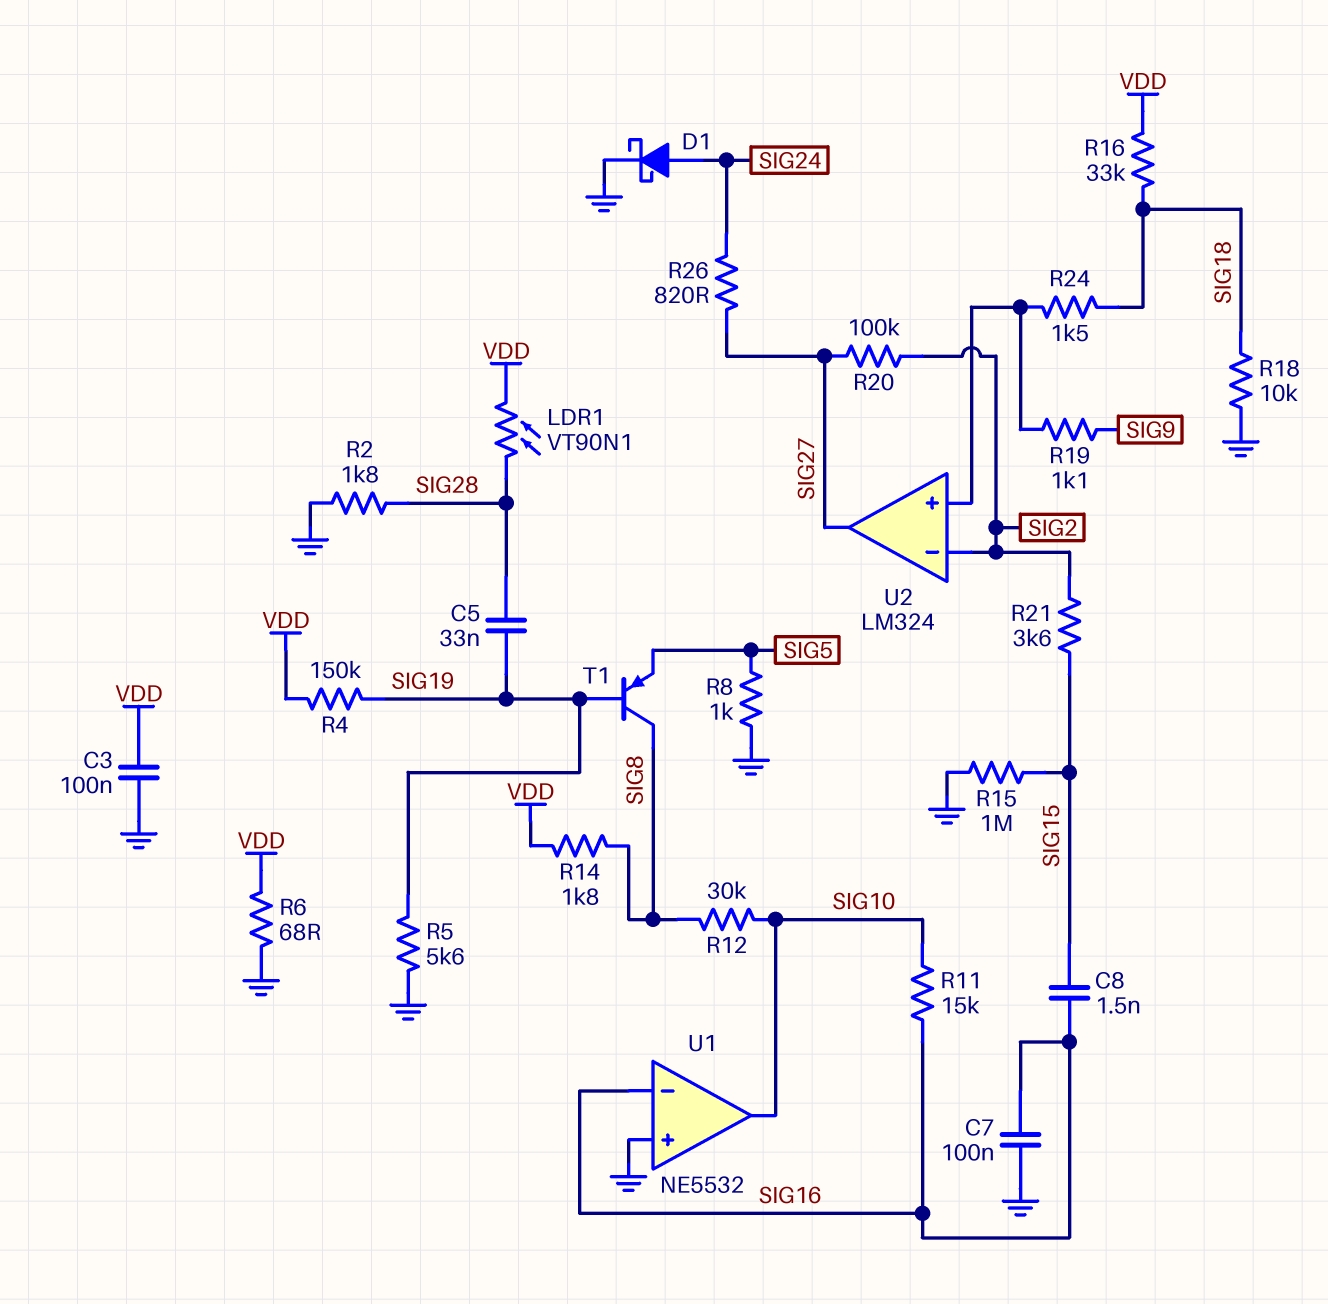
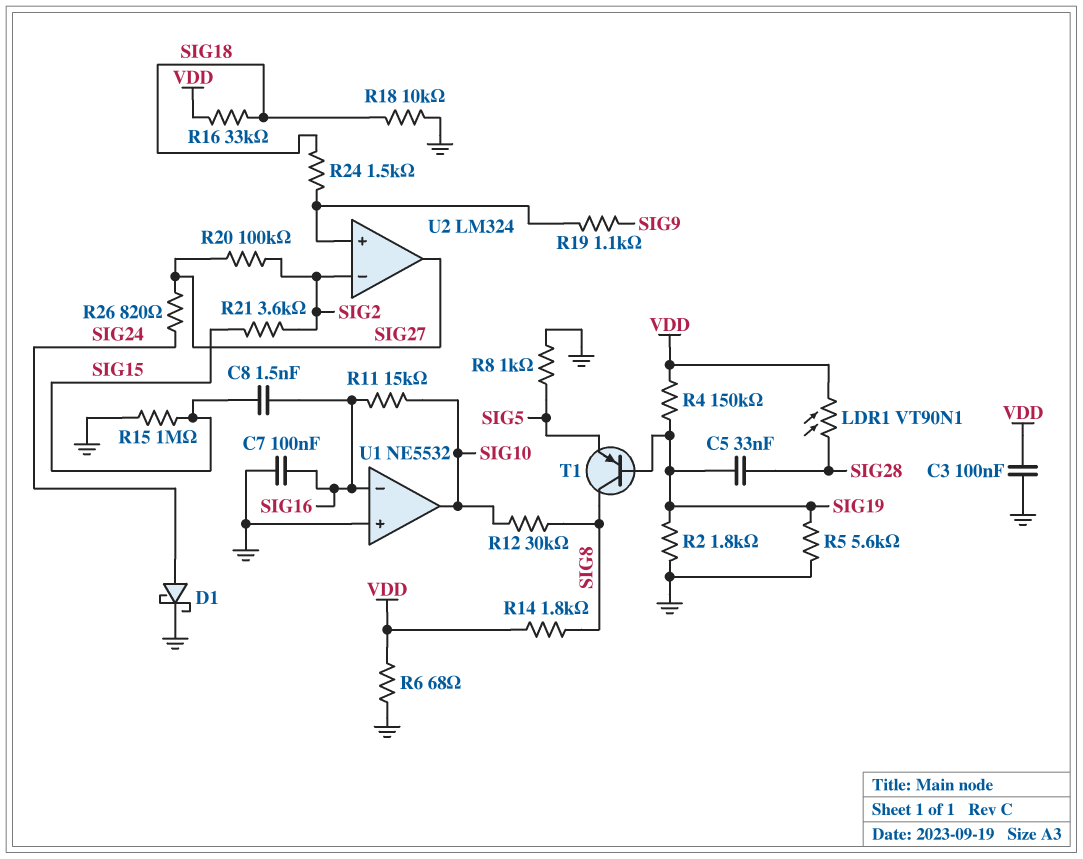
R2: 1.8k (GND, SIG28) -> 1.8k (GND, SIG19)

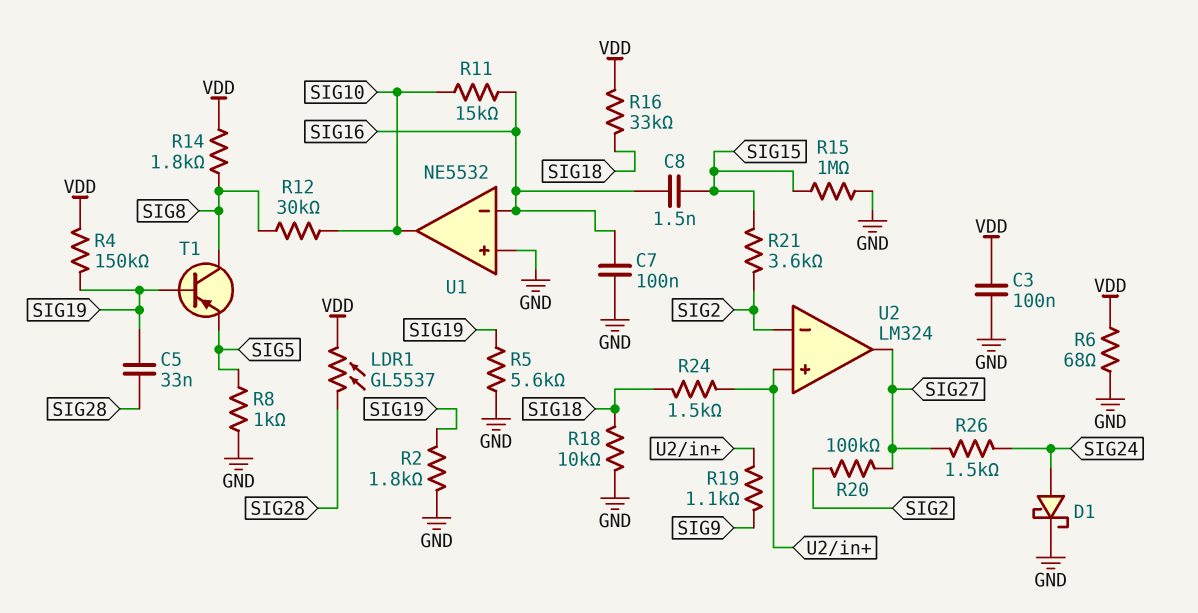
LDR1: VT90N1 (SIG28, VDD) -> GL5537 (SIG28, VDD)
R26: 820 (SIG24, SIG27) -> 1.5k (SIG24, SIG27)

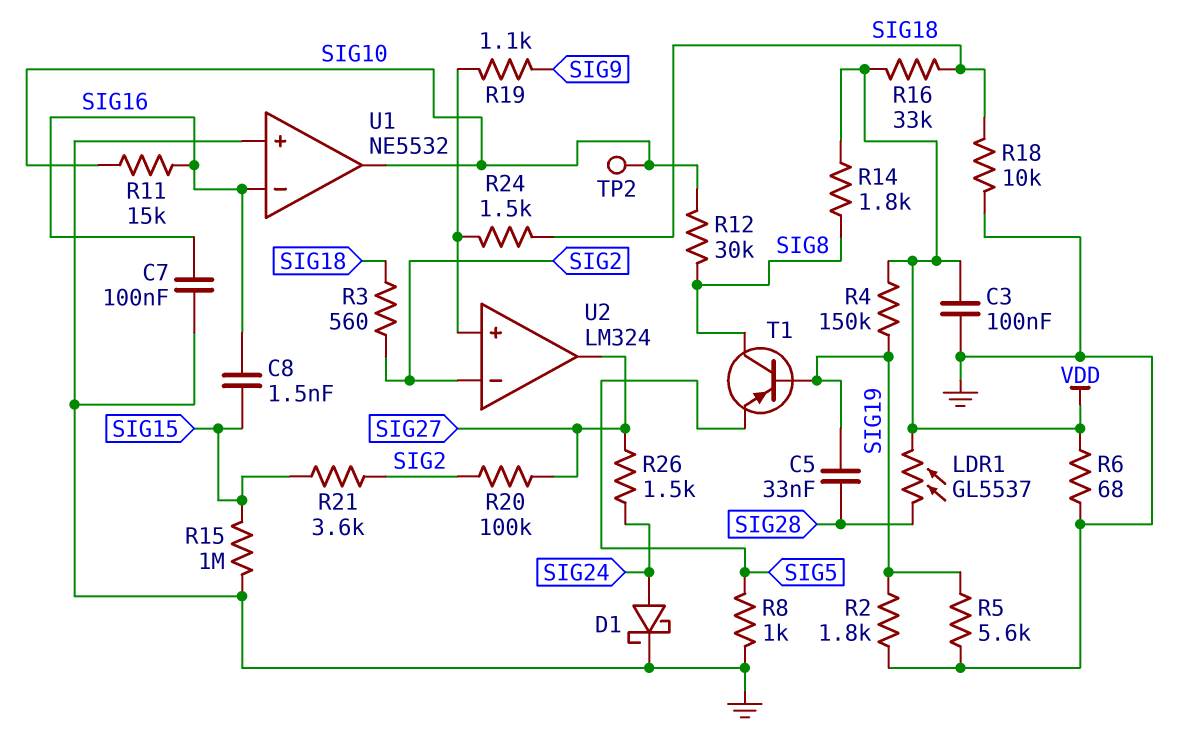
R3: none -> 560 (SIG2, SIG18)
TP2: none -> test point (SIG10)

